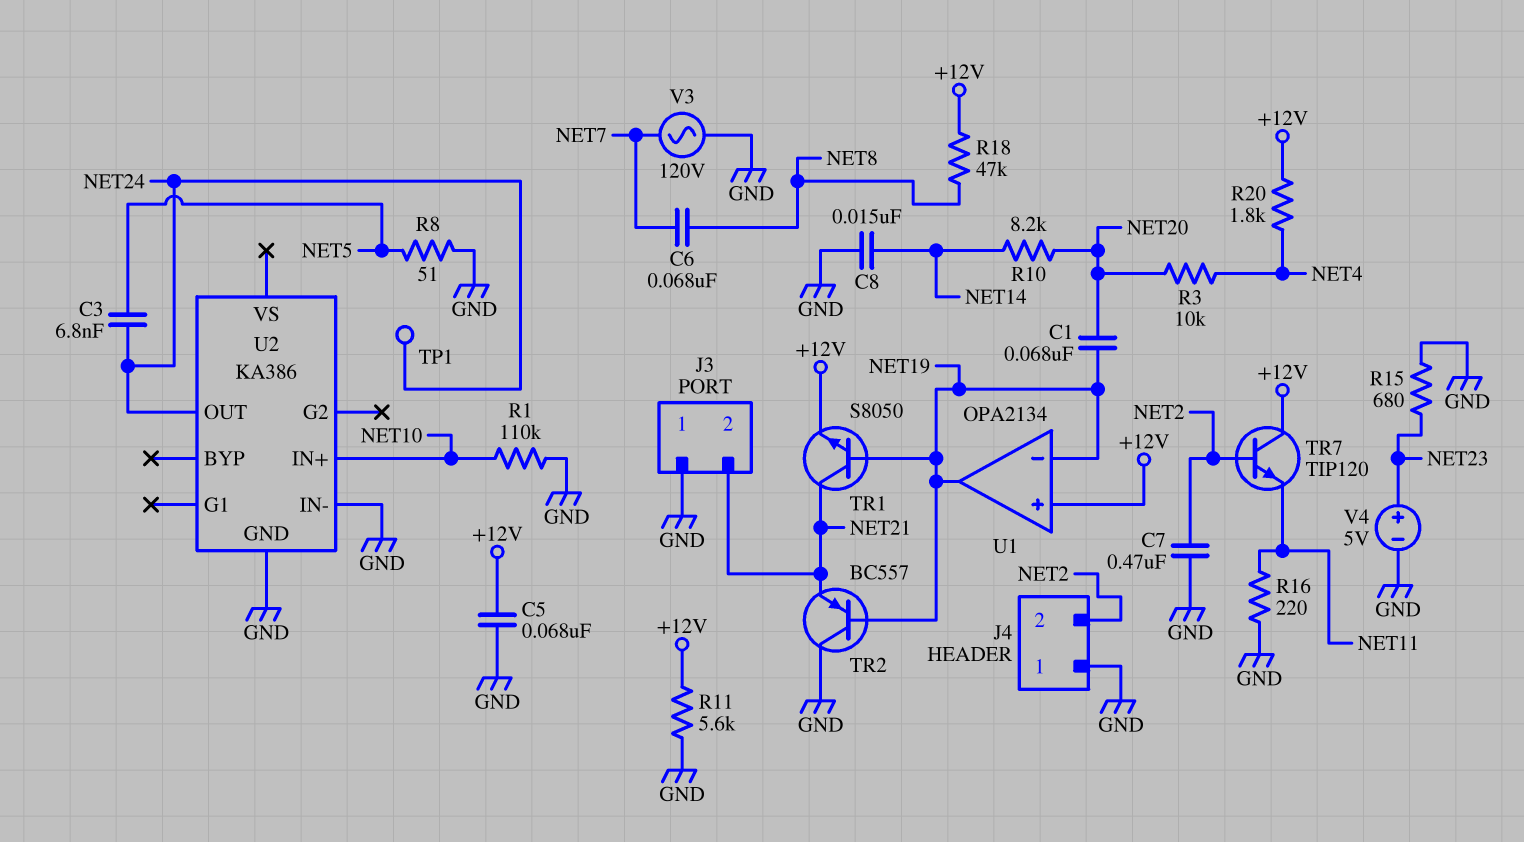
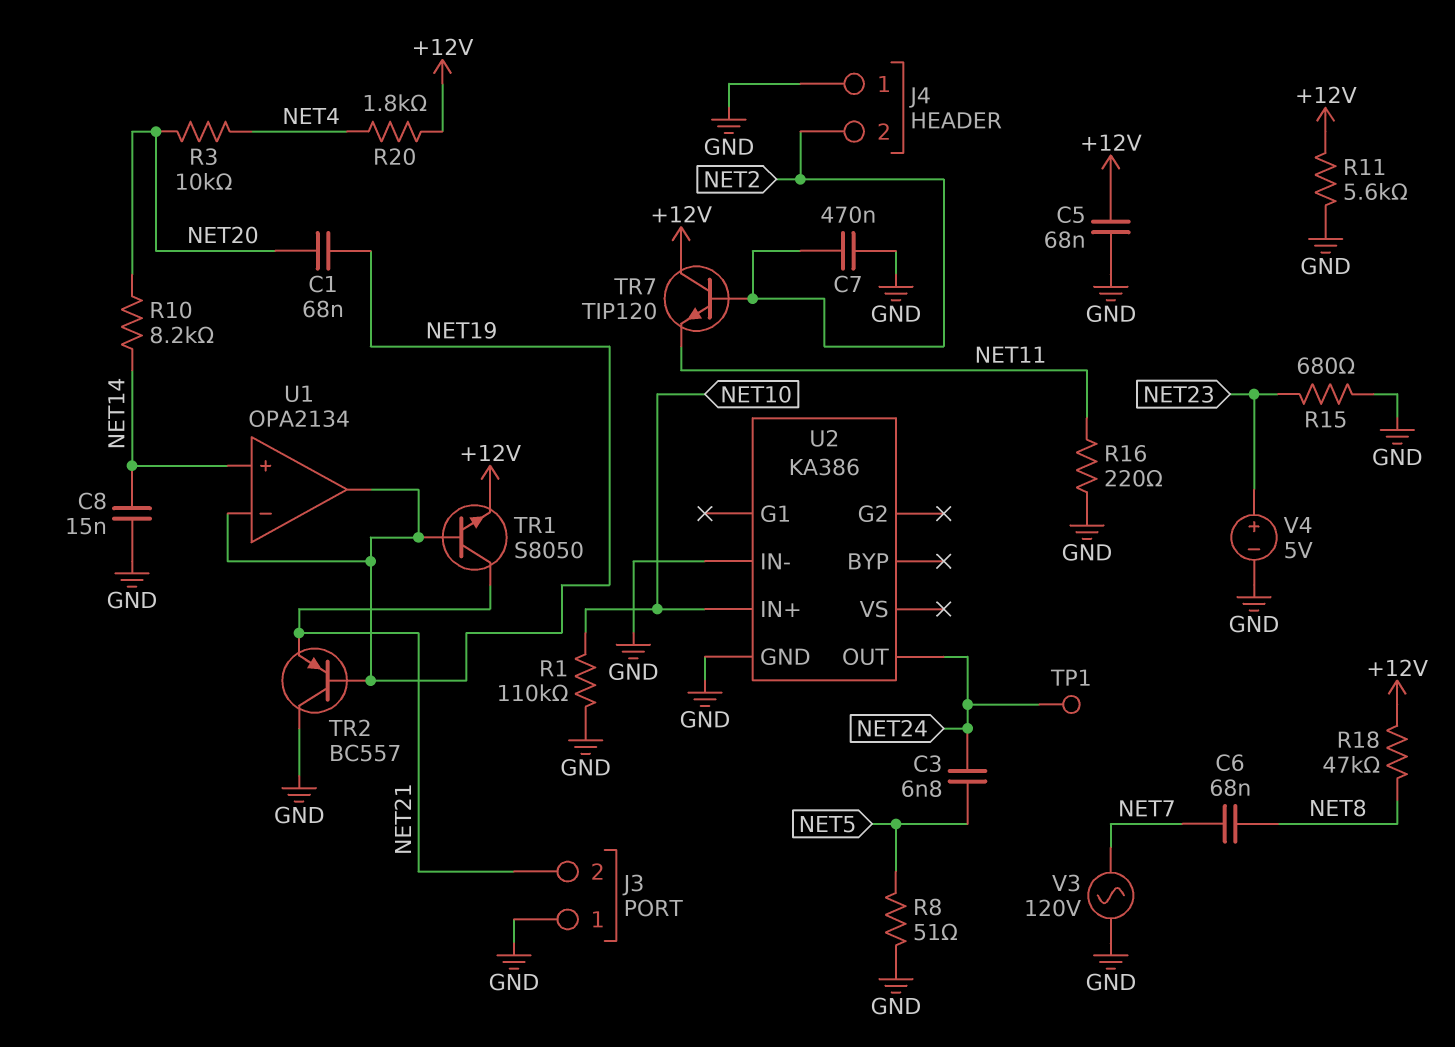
U1 pin in+: +12V -> NET14

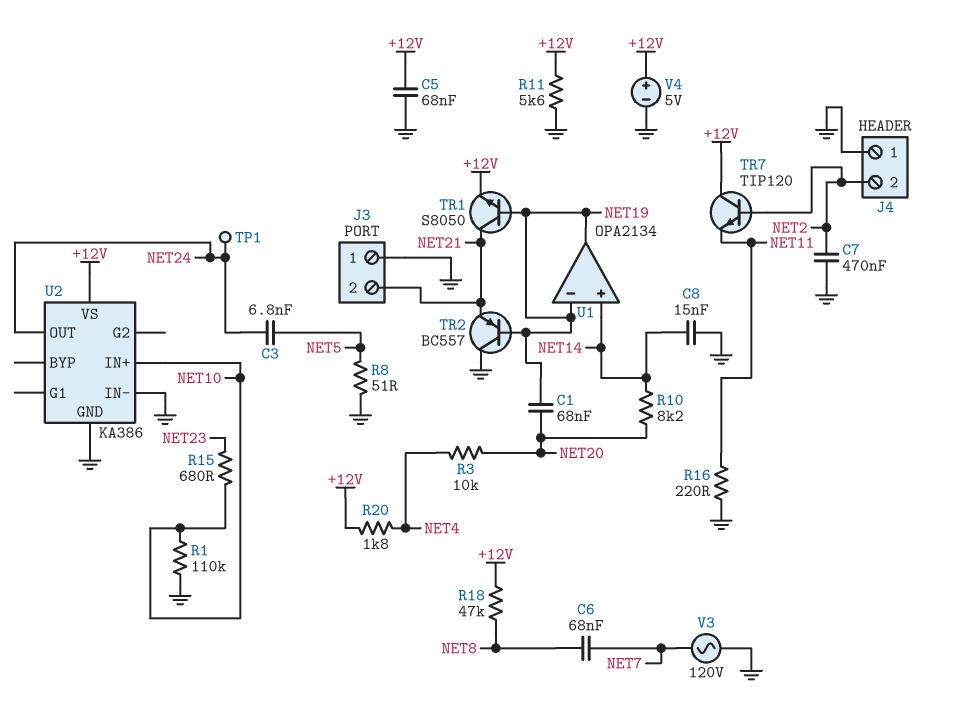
R15: 680 (GND, NET23) -> 680 (NET10, NET23)
U2 pin VS: none -> +12V
V4: 5V (plus NET23, minus GND) -> 5V (plus +12V, minus GND)

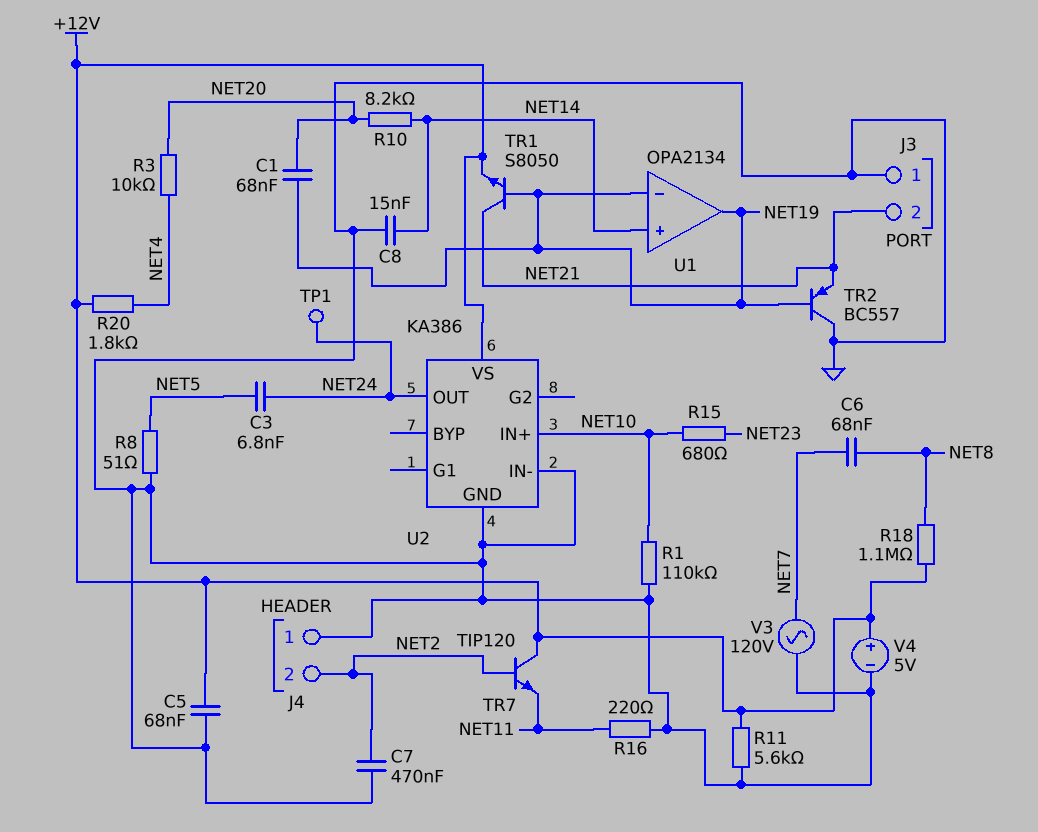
R18: 47k (+12V, NET8) -> 1.1M (+12V, NET8)

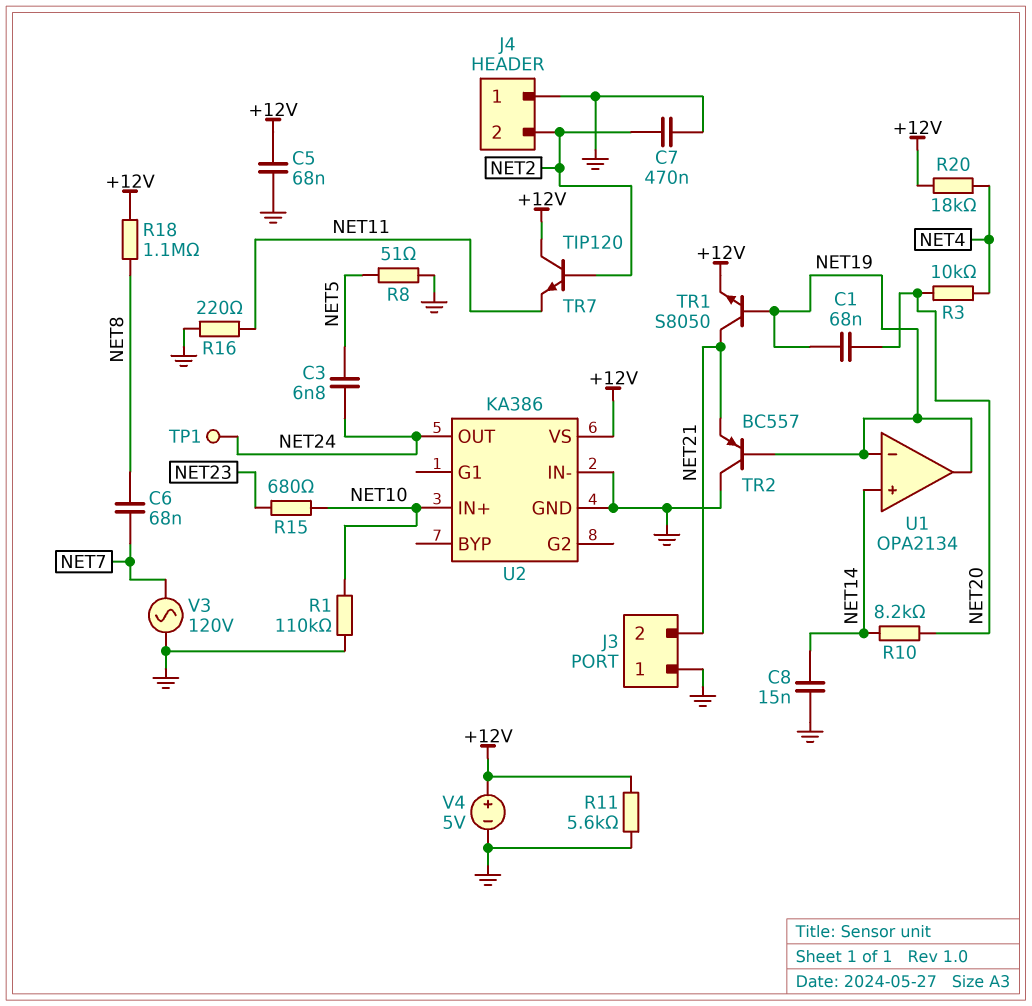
R20: 1.8k (+12V, NET4) -> 18k (+12V, NET4)

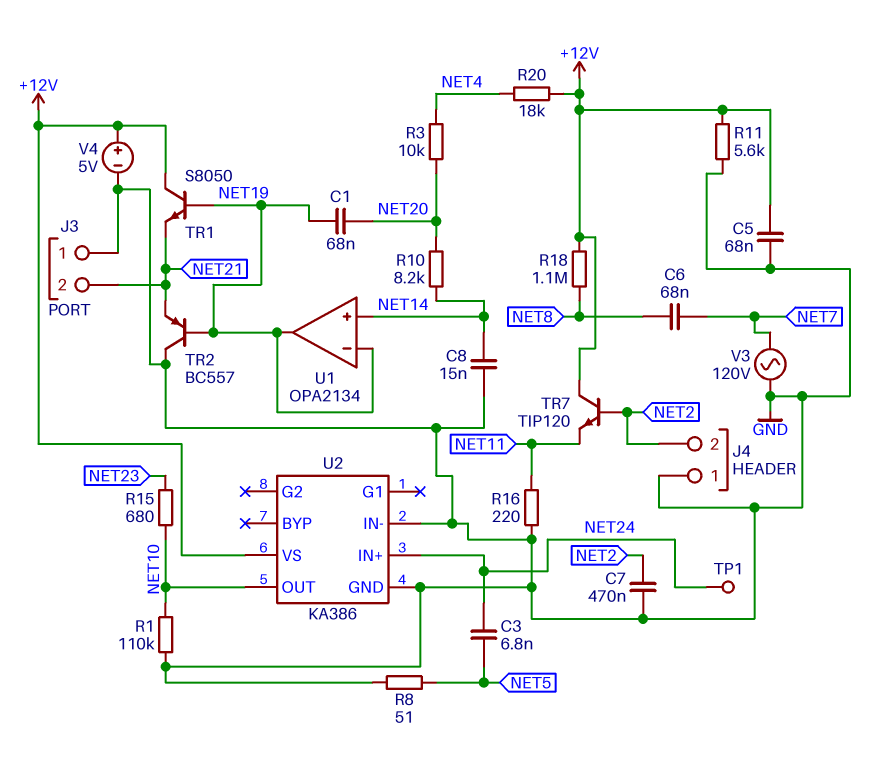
TR1: NPN S8050 (B NET19, C NET21, E +12V) -> NPN S8050 (B NET19, C +12V, E NET21)
U2 pin IN+: NET10 -> NET24
U2 pin OUT: NET24 -> NET10

